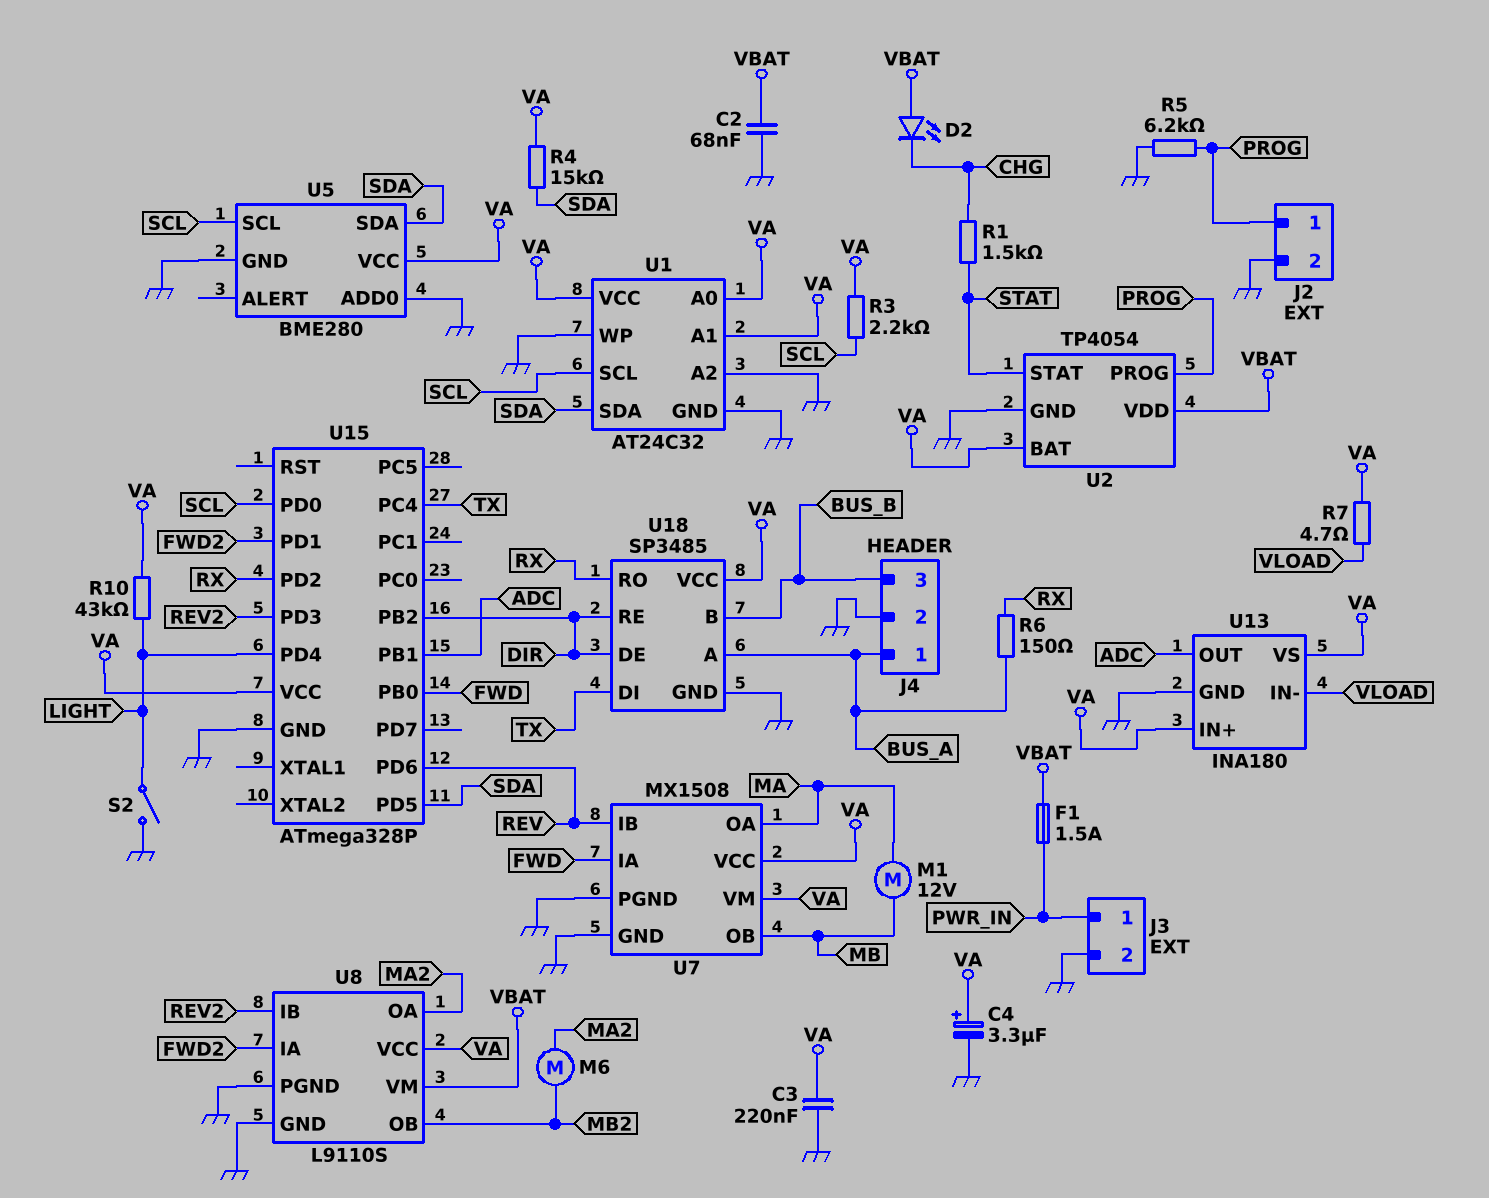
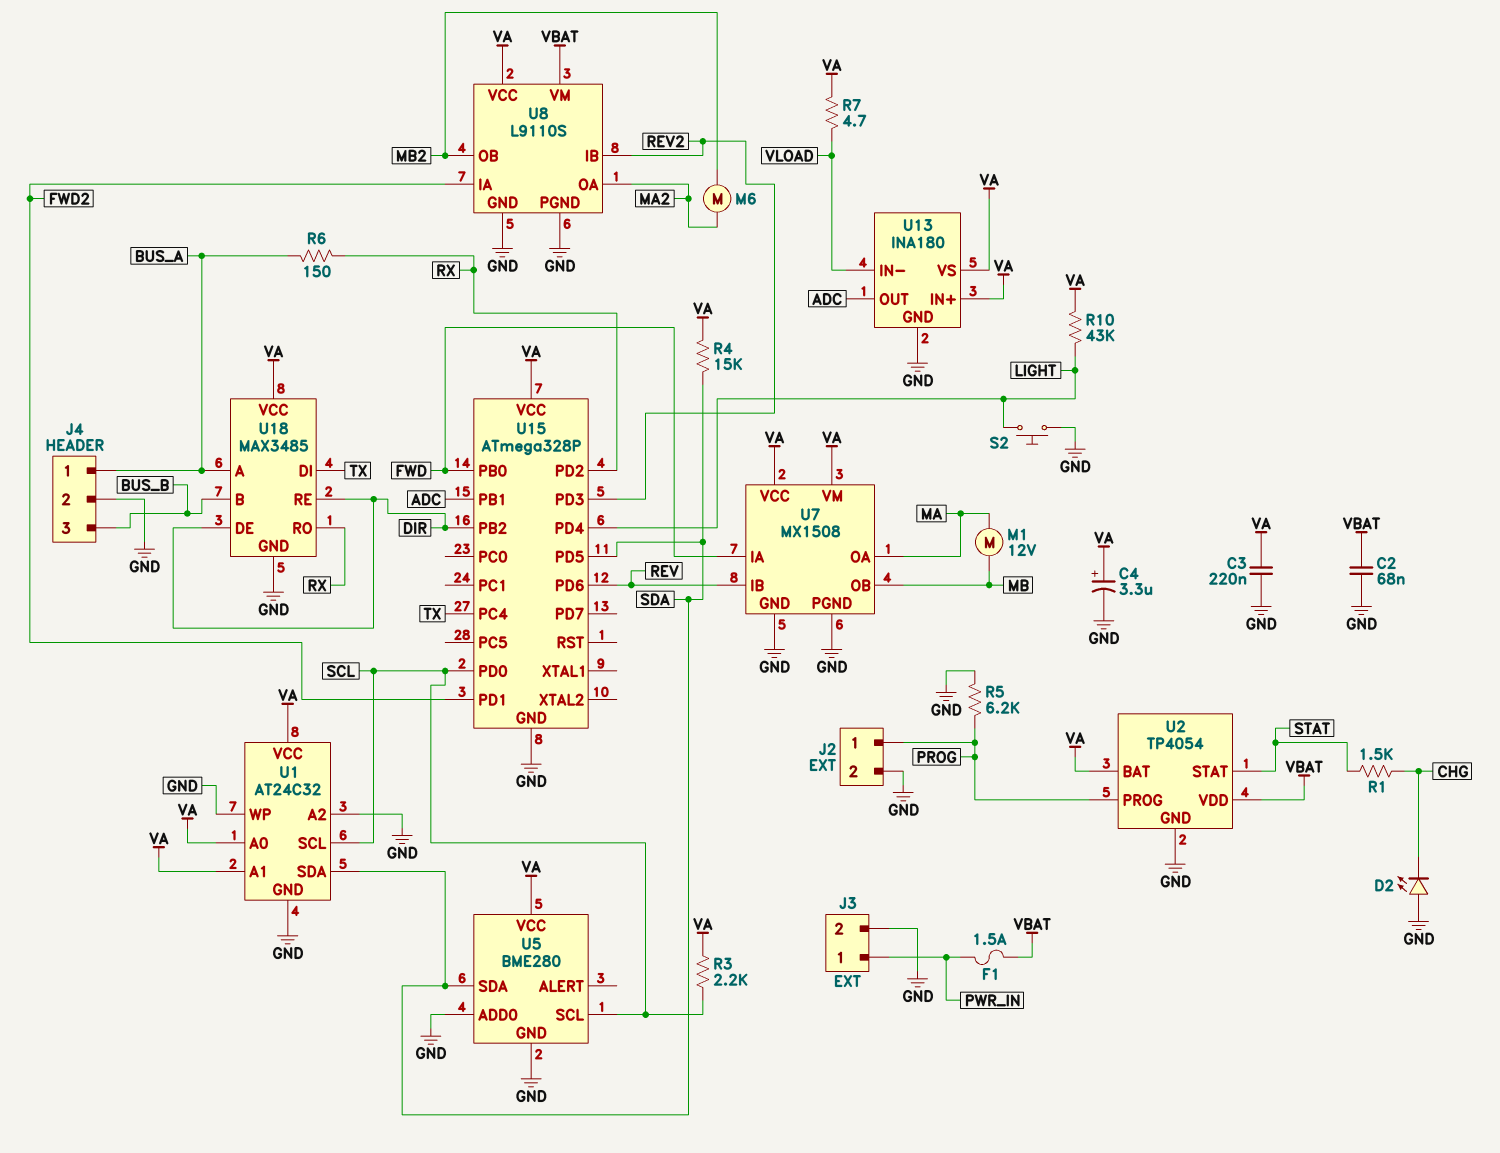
D2: LED (A VBAT, K CHG) -> LED (A GND, K CHG)
S2: switch (GND, LIGHT) -> button (GND, LIGHT)
U18: SP3485 -> MAX3485

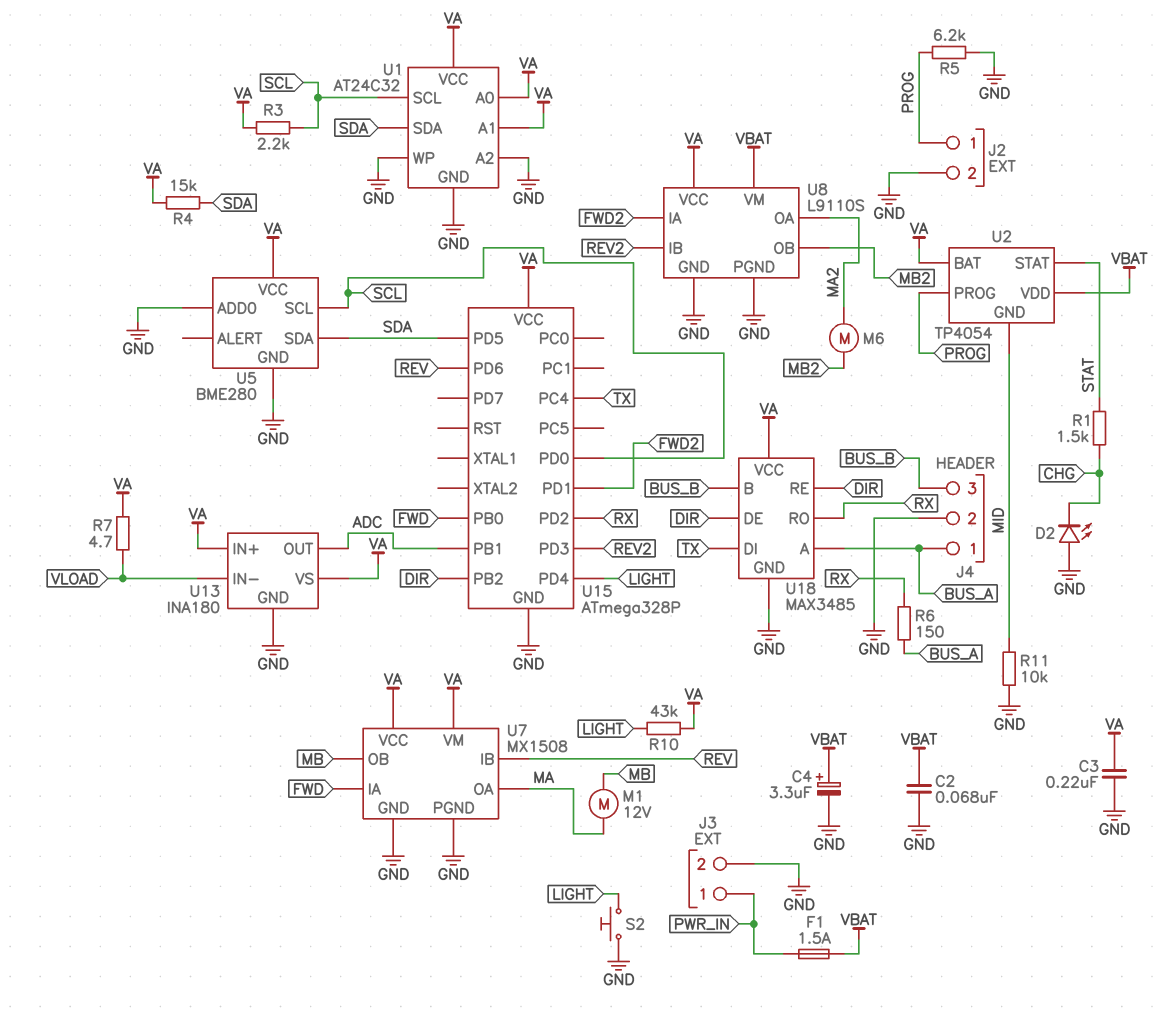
C4: 3.3uF (plus VA, minus GND) -> 3.3uF (plus VBAT, minus GND)
R11: none -> 10k (GND, MID)
U2 pin GND: GND -> MID

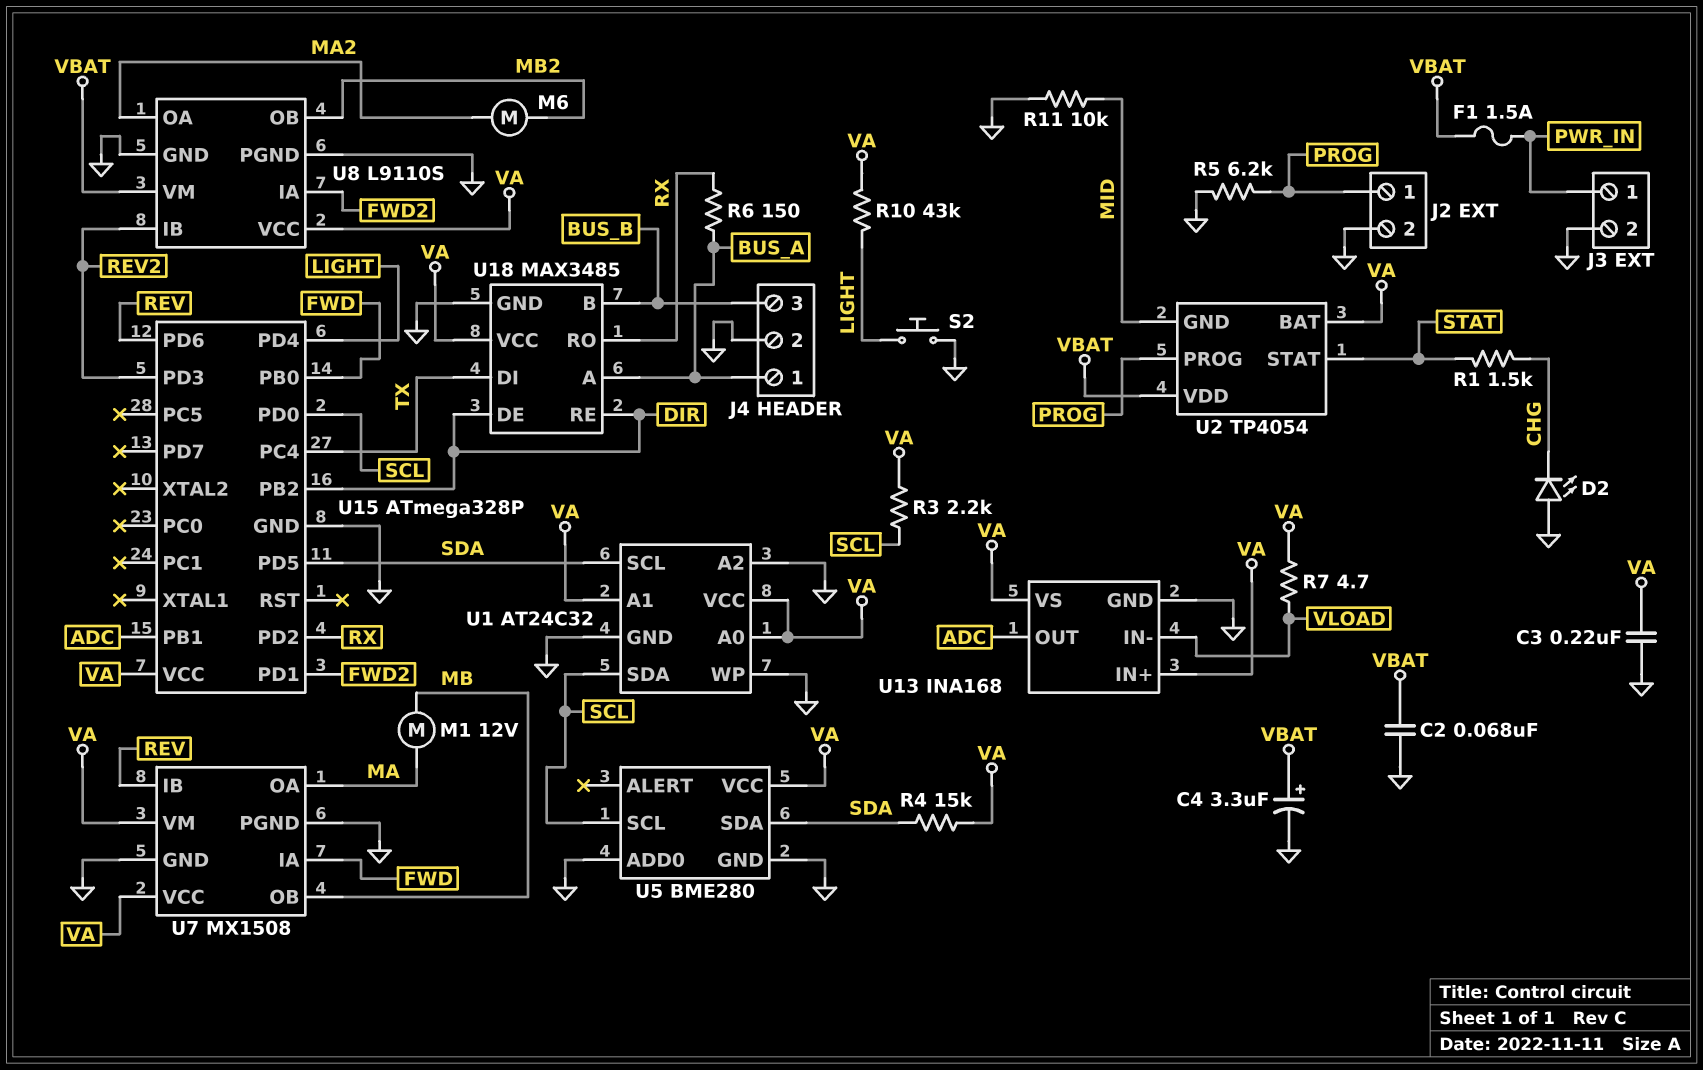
U1 pin SCL: SCL -> SDA
U1 pin SDA: SDA -> SCL
U13: INA180 -> INA168

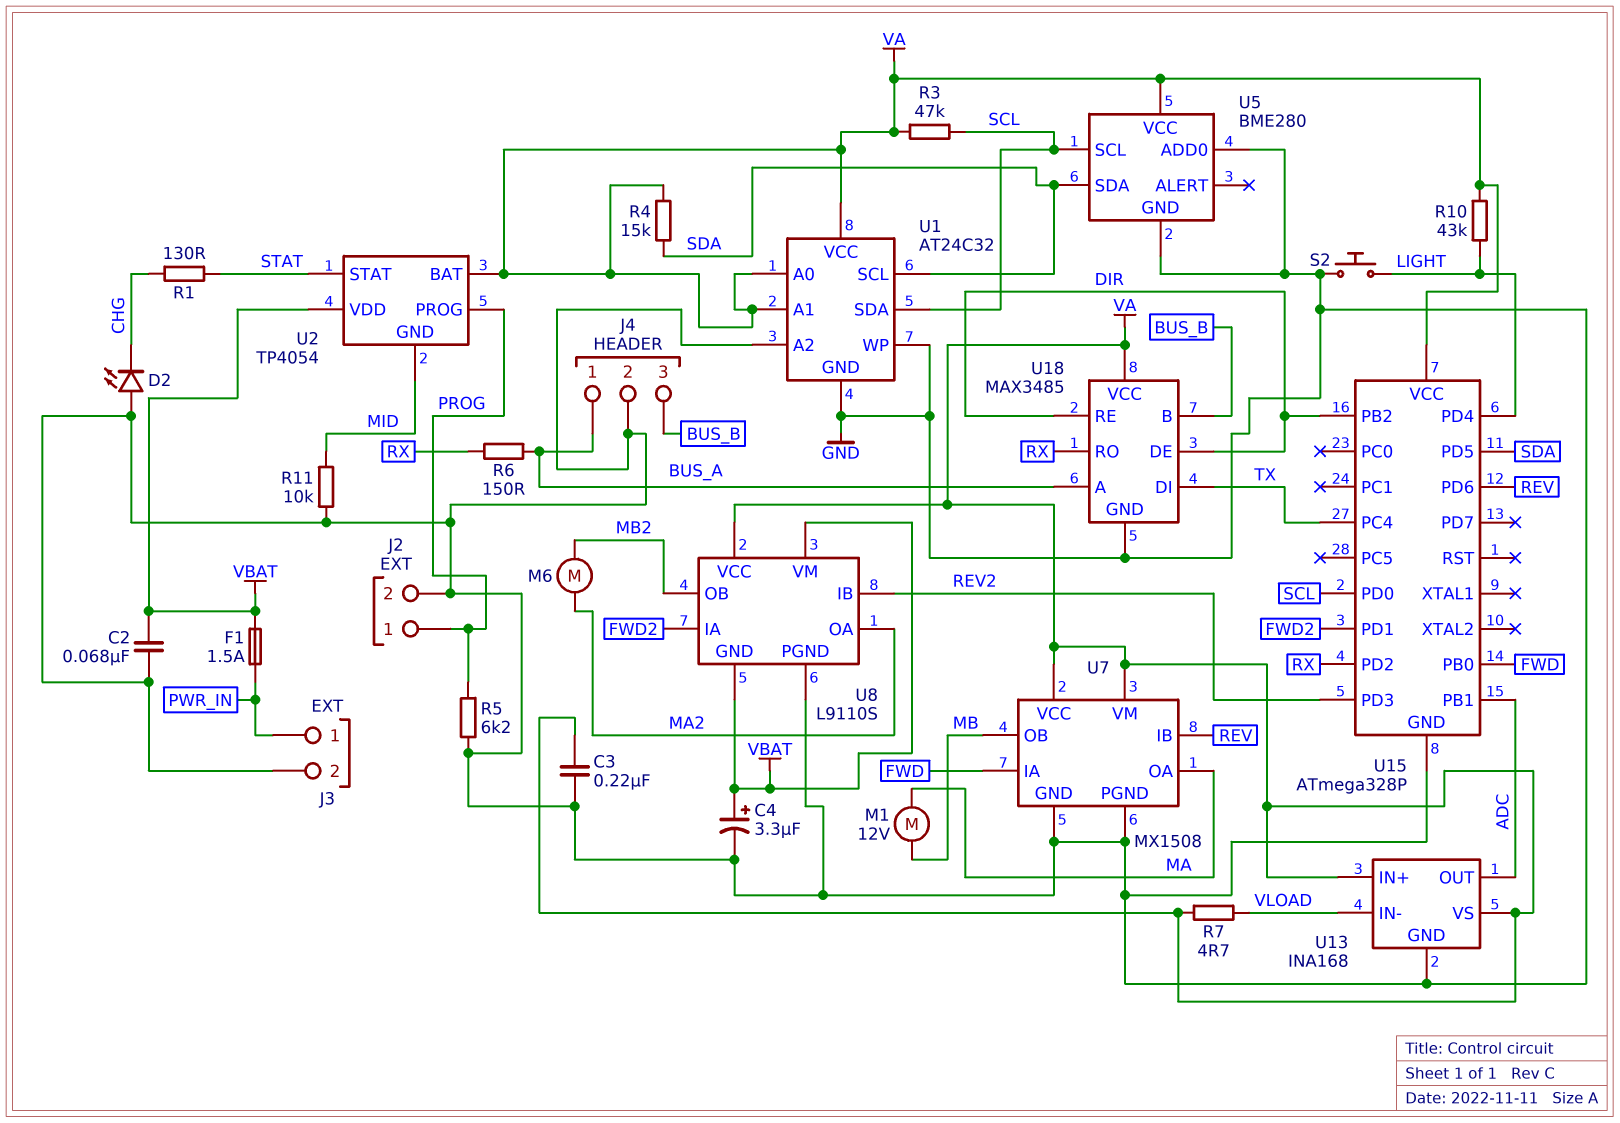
R1: 1.5k (CHG, STAT) -> 130 (CHG, STAT)
R3: 2.2k (SCL, VA) -> 47k (SCL, VA)
U8 pin GND: GND -> VBAT

